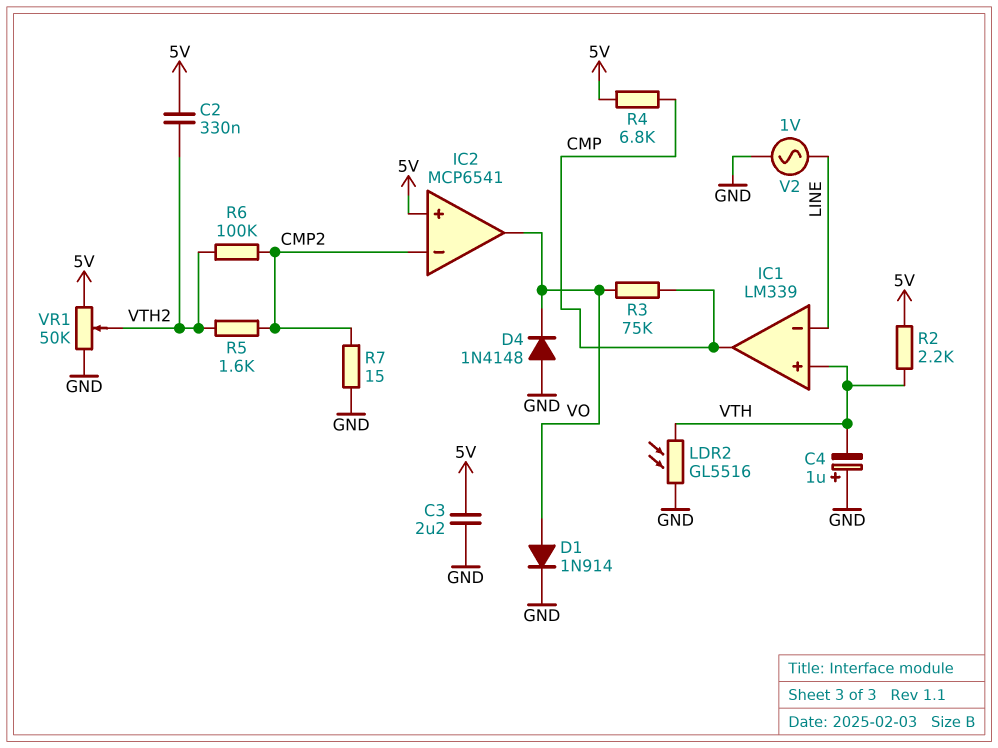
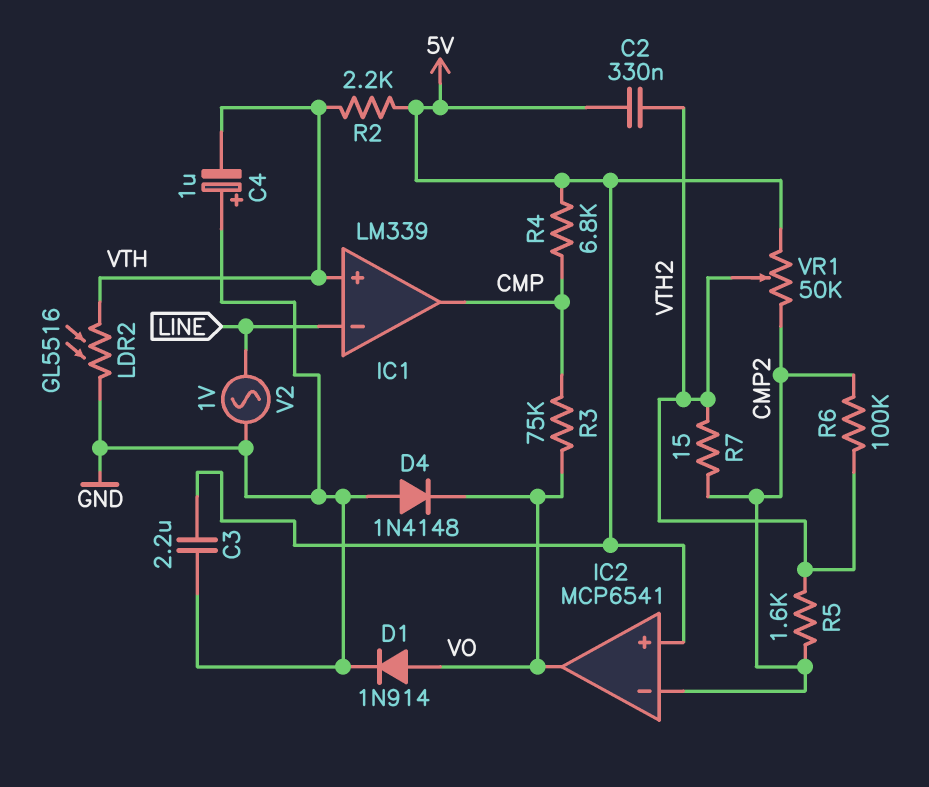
R7: 15 (CMP2, GND) -> 15 (CMP2, VTH2)
VR1: 50k (5V, GND, wiper VTH2) -> 50k (5V, CMP2, wiper VTH2)

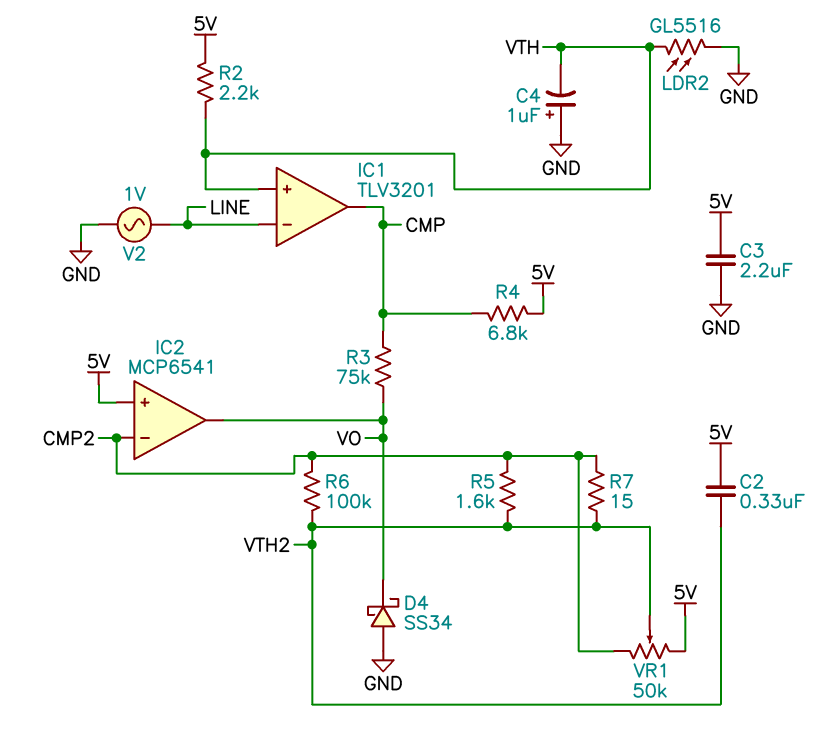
D1: diode 1N914 (A VO, K GND) -> none
D4: diode 1N4148 (A GND, K VO) -> schottky SS34 (A GND, K VO)
IC1: LM339 -> TLV3201

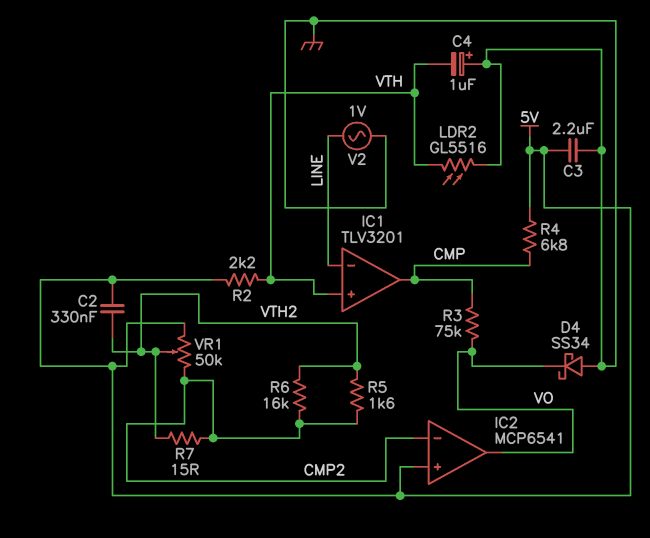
R6: 100k (CMP2, VTH2) -> 16k (CMP2, VTH2)

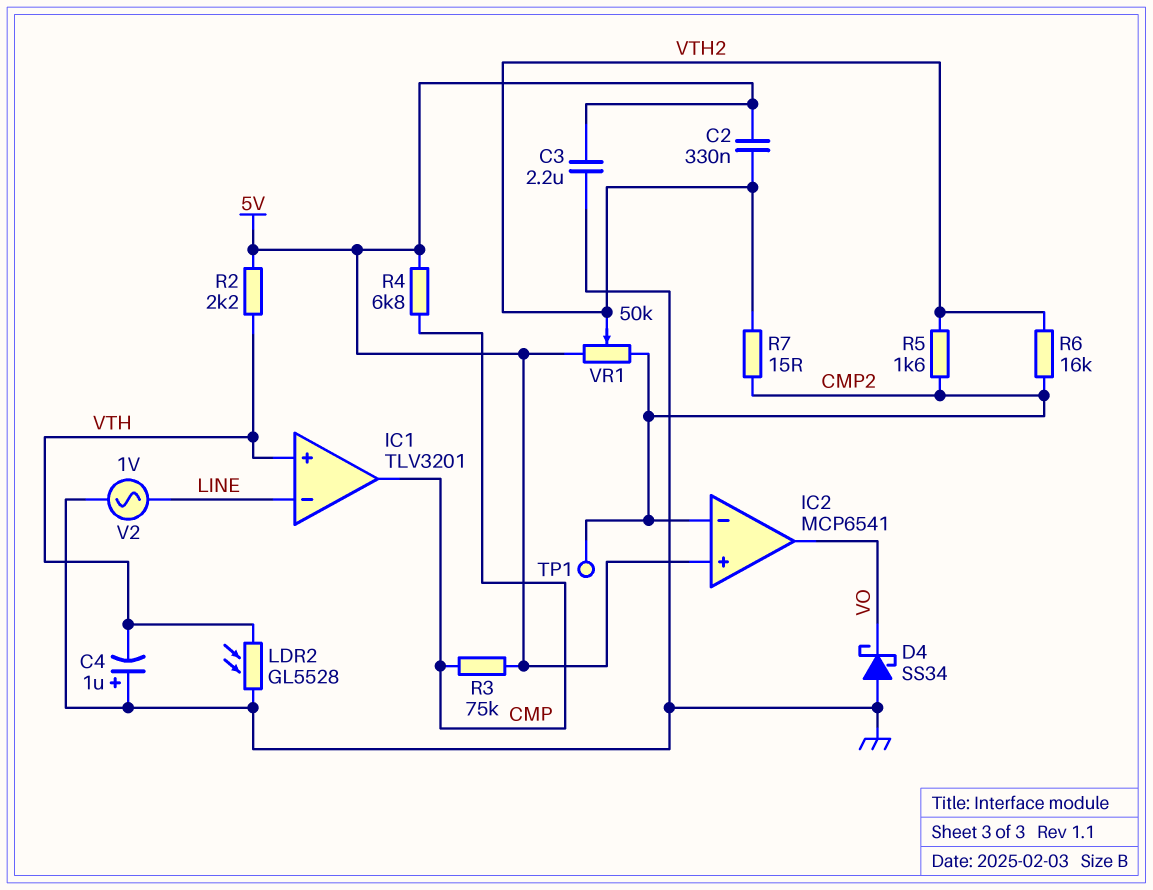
LDR2: GL5516 (GND, VTH) -> GL5528 (GND, VTH)
R3: 75k (CMP, VO) -> 75k (5V, CMP)
TP1: none -> test point (CMP2)

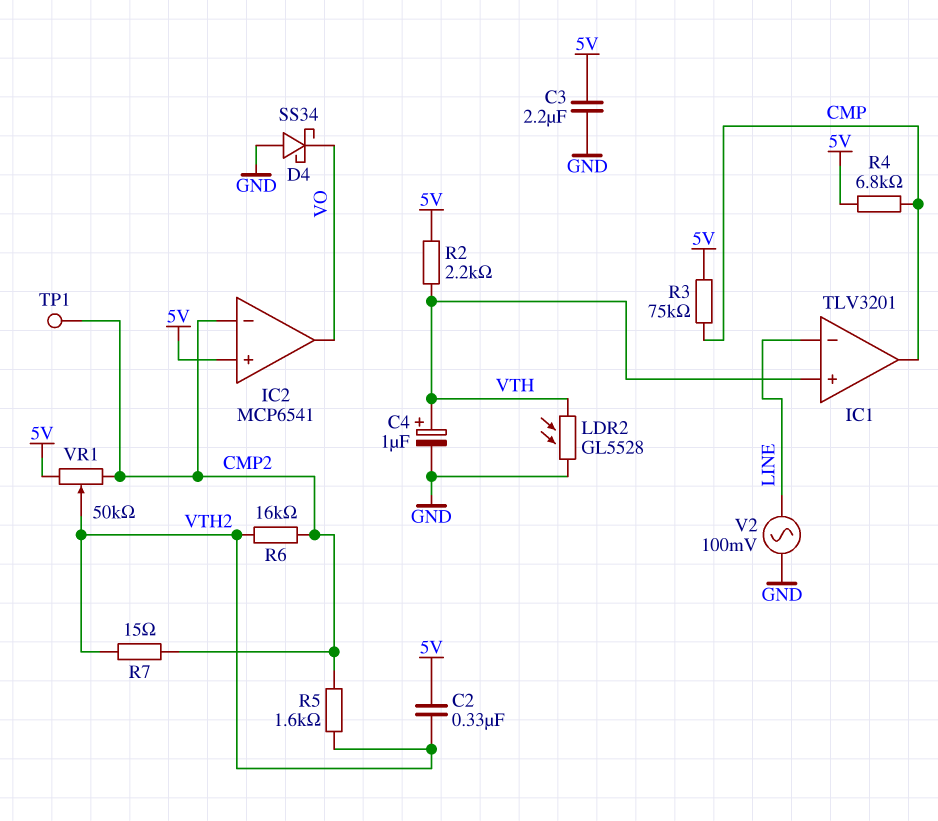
C4: 1uF (plus GND, minus VTH) -> 1uF (plus VTH, minus GND)
V2: AC 1V (GND, LINE) -> AC 100mV (GND, LINE)

